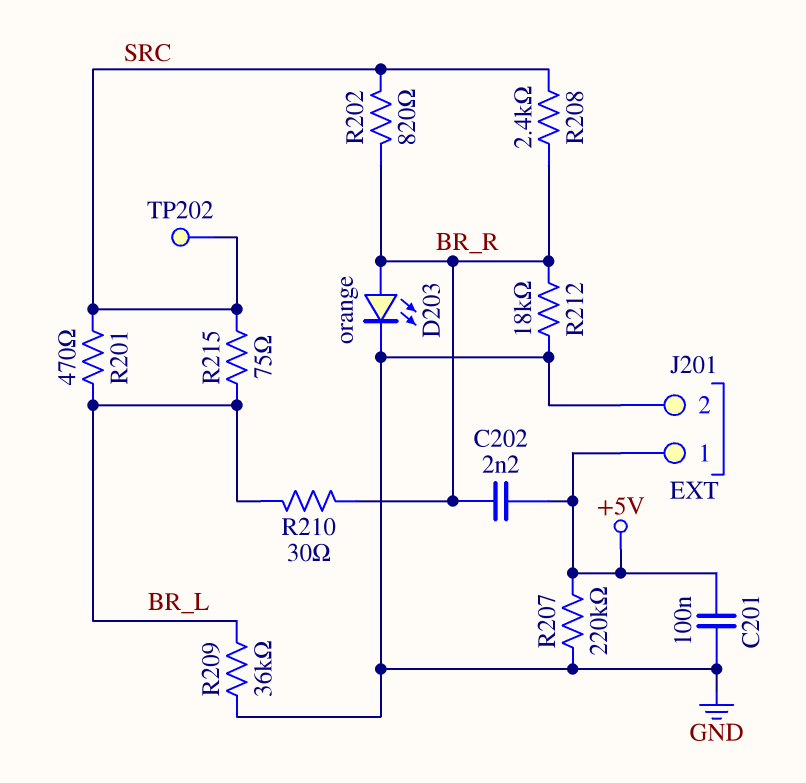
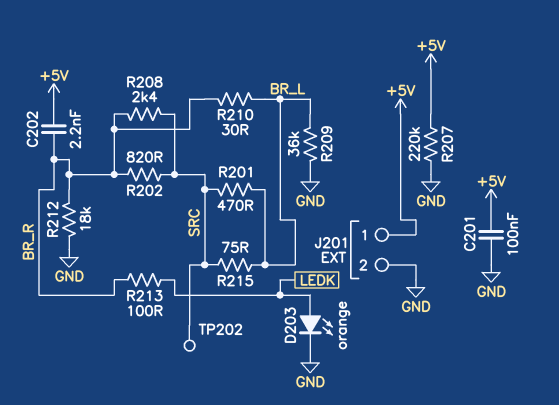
D203: LED orange (A BR_R, K GND) -> LED orange (A LEDK, K GND)
R213: none -> 100 (BR_R, LEDK)

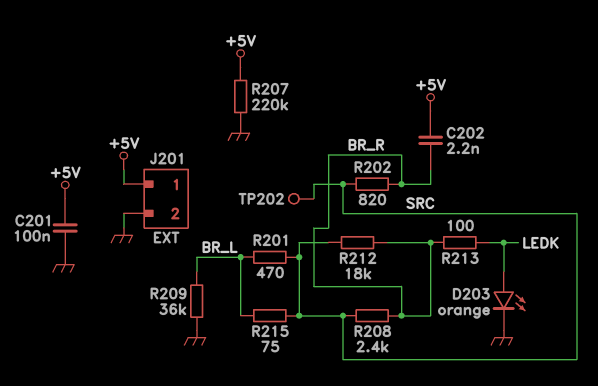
R210: 30 (BR_L, BR_R) -> none
R212: 18k (BR_R, GND) -> 18k (BR_R, SRC)

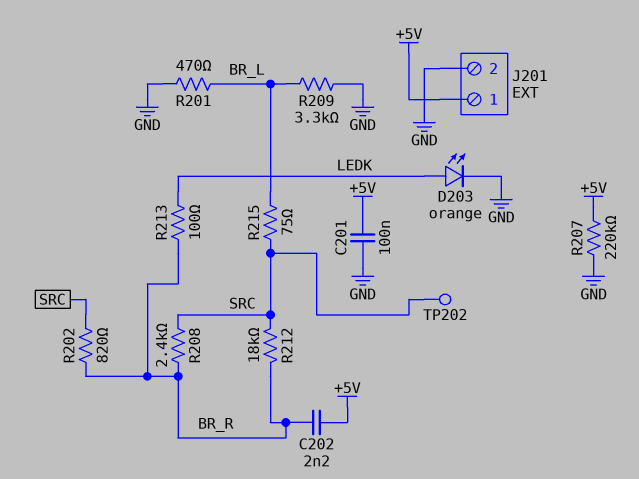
R201: 470 (BR_L, SRC) -> 470 (BR_L, GND)
R209: 36k (BR_L, GND) -> 3.3k (BR_L, GND)

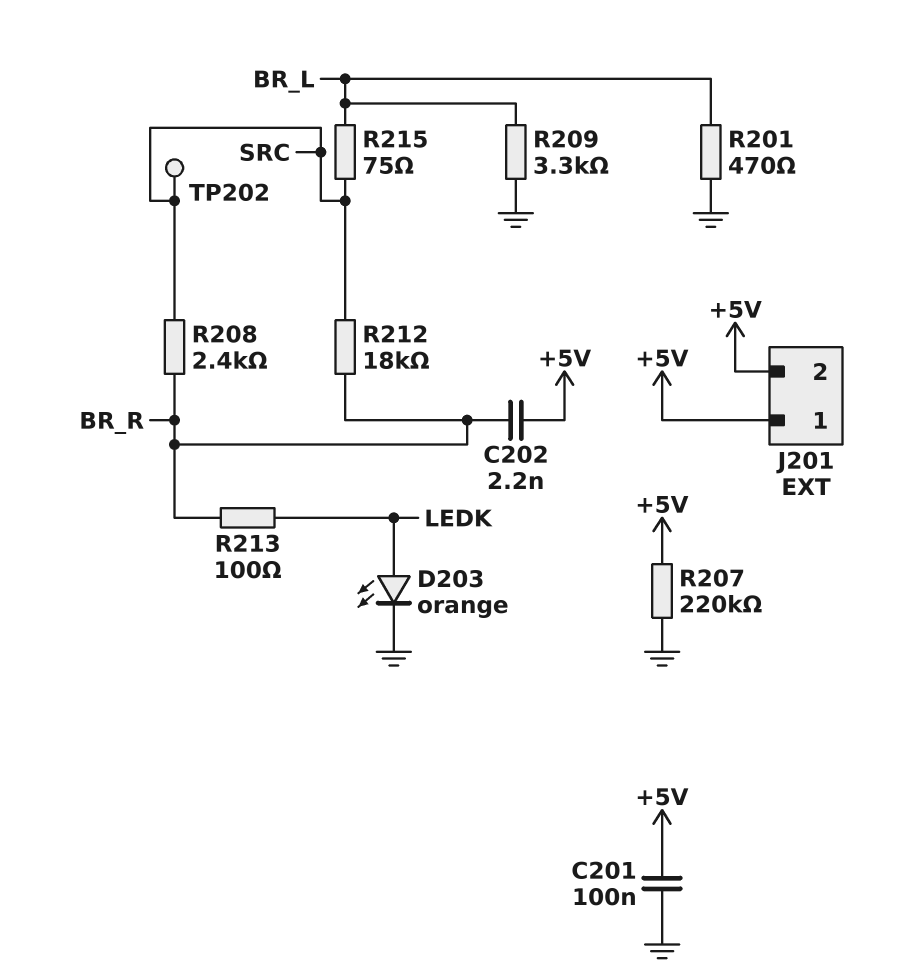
J201 pin 2: GND -> +5V
R202: 820 (BR_R, SRC) -> none

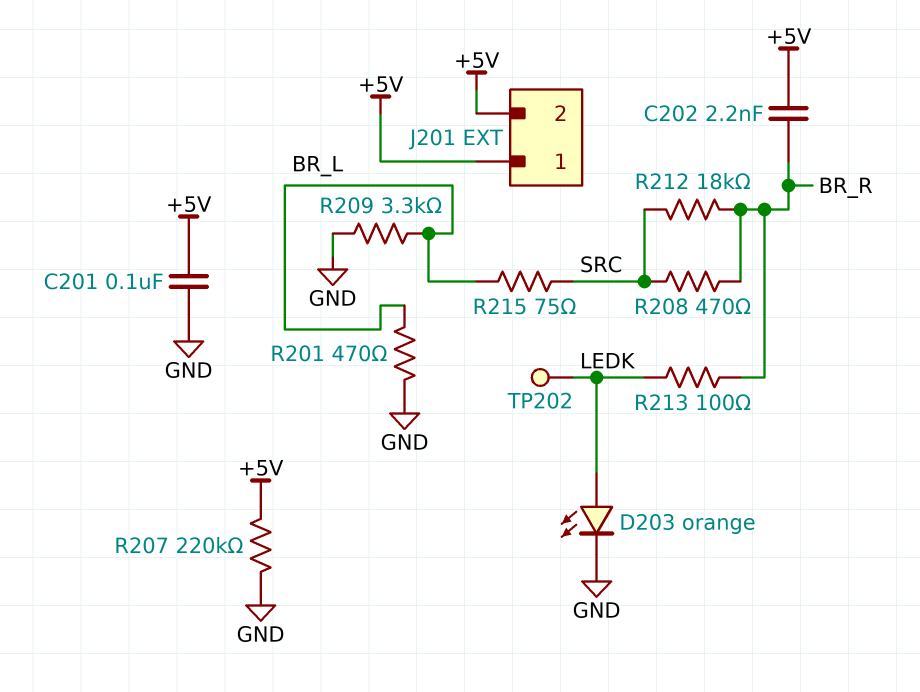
R208: 2.4k (BR_R, SRC) -> 470 (BR_R, SRC)
TP202: test point (SRC) -> test point (LEDK)

